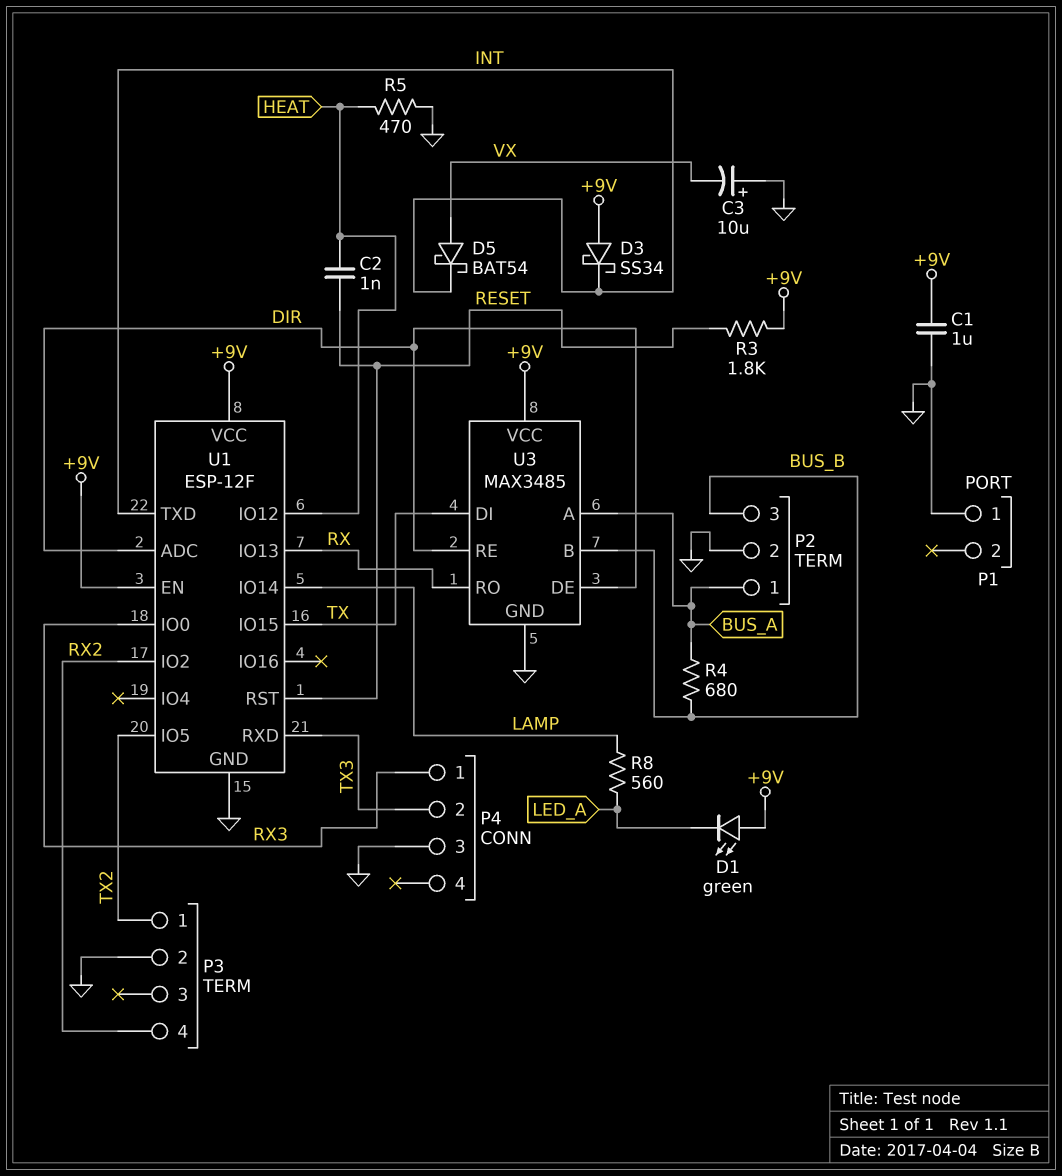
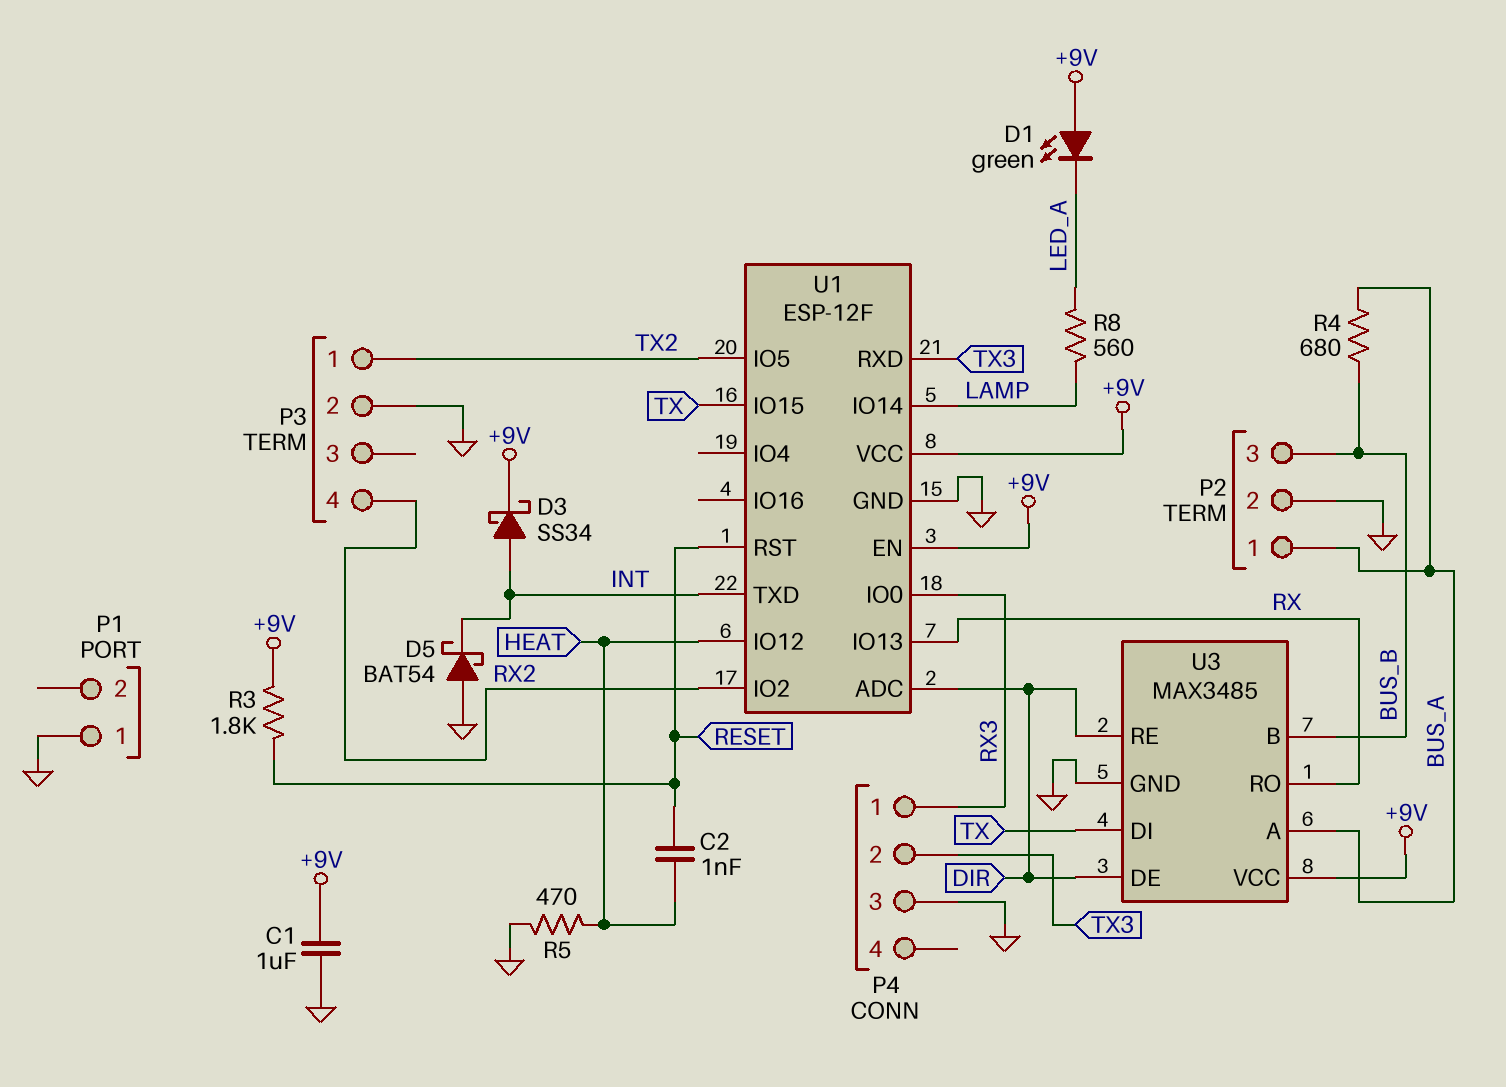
C3: 10uF (plus GND, minus VX) -> none
D3: schottky SS34 (A +9V, K INT) -> schottky SS34 (A INT, K +9V)
D5: schottky BAT54 (A VX, K INT) -> schottky BAT54 (A GND, K INT)

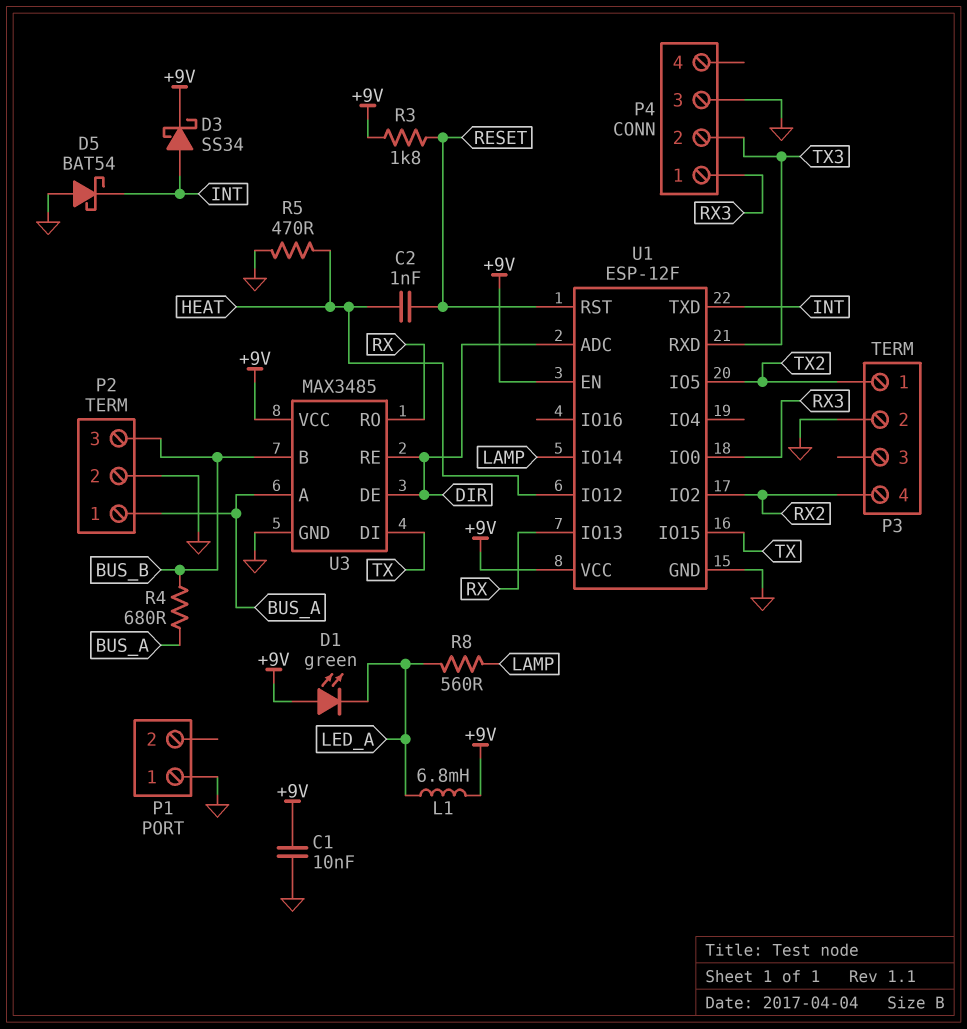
C1: 1uF (+9V, GND) -> 10nF (+9V, GND)
L1: none -> 6.8mH (+9V, LED_A)

